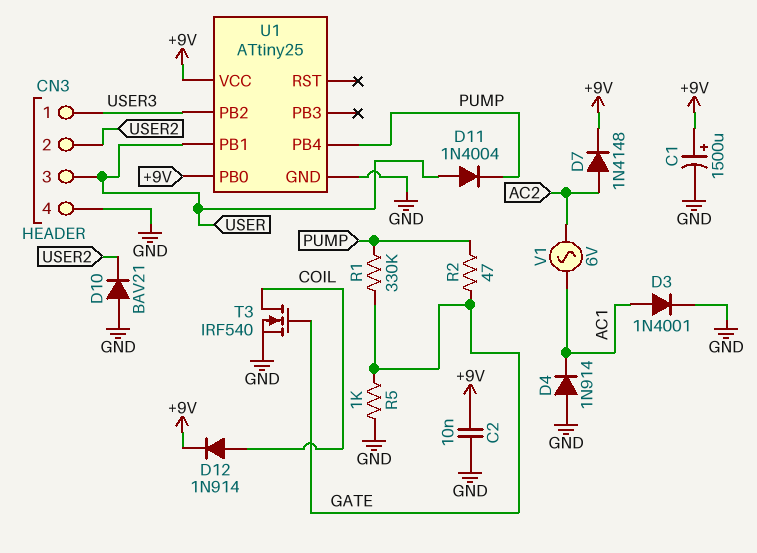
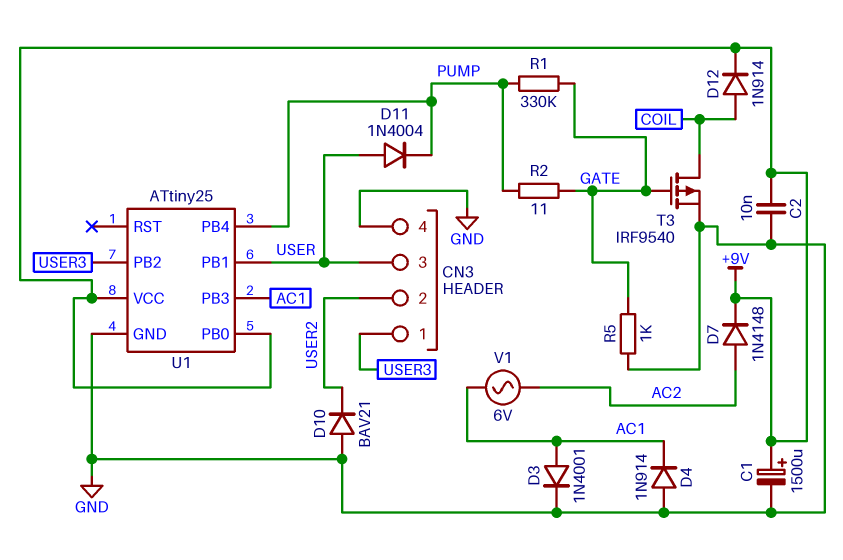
R2: 47 (GATE, PUMP) -> 11 (GATE, PUMP)
T3: NMOS IRF540 (G GATE, D COIL, S GND) -> PMOS IRF9540 (G GATE, D COIL, S GND)
U1 pin PB3: none -> AC1

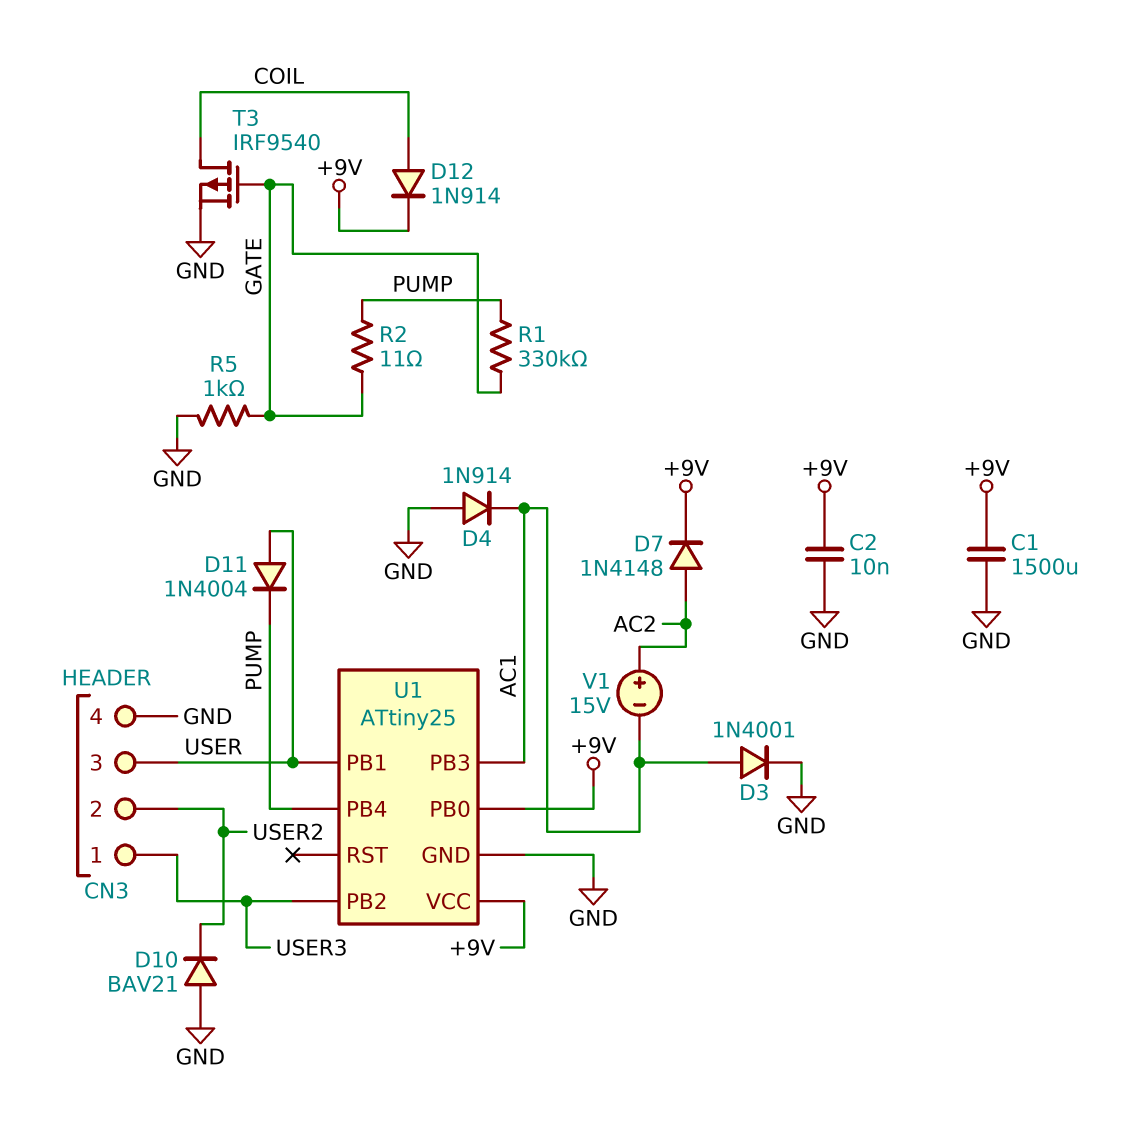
C1: 1500uF (plus +9V, minus GND) -> 1500uF (+9V, GND)
V1: AC 6V (AC1, AC2) -> 15V (plus AC2, minus AC1)

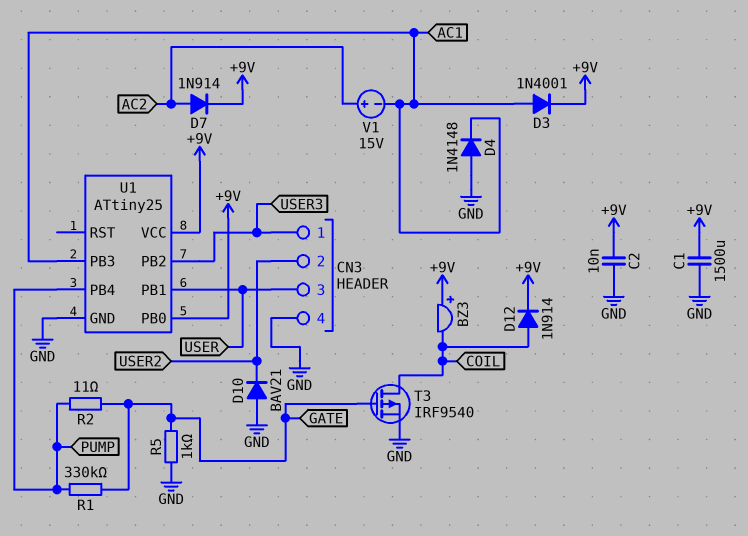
BZ3: none -> buzzer (plus +9V, minus COIL)
D3: diode 1N4001 (A AC1, K GND) -> diode 1N4001 (A AC1, K +9V)
D4: diode 1N914 (A GND, K AC1) -> diode 1N4148 (A GND, K AC1)
D7: diode 1N4148 (A AC2, K +9V) -> diode 1N914 (A AC2, K +9V)
D11: diode 1N4004 (A USER, K PUMP) -> none

